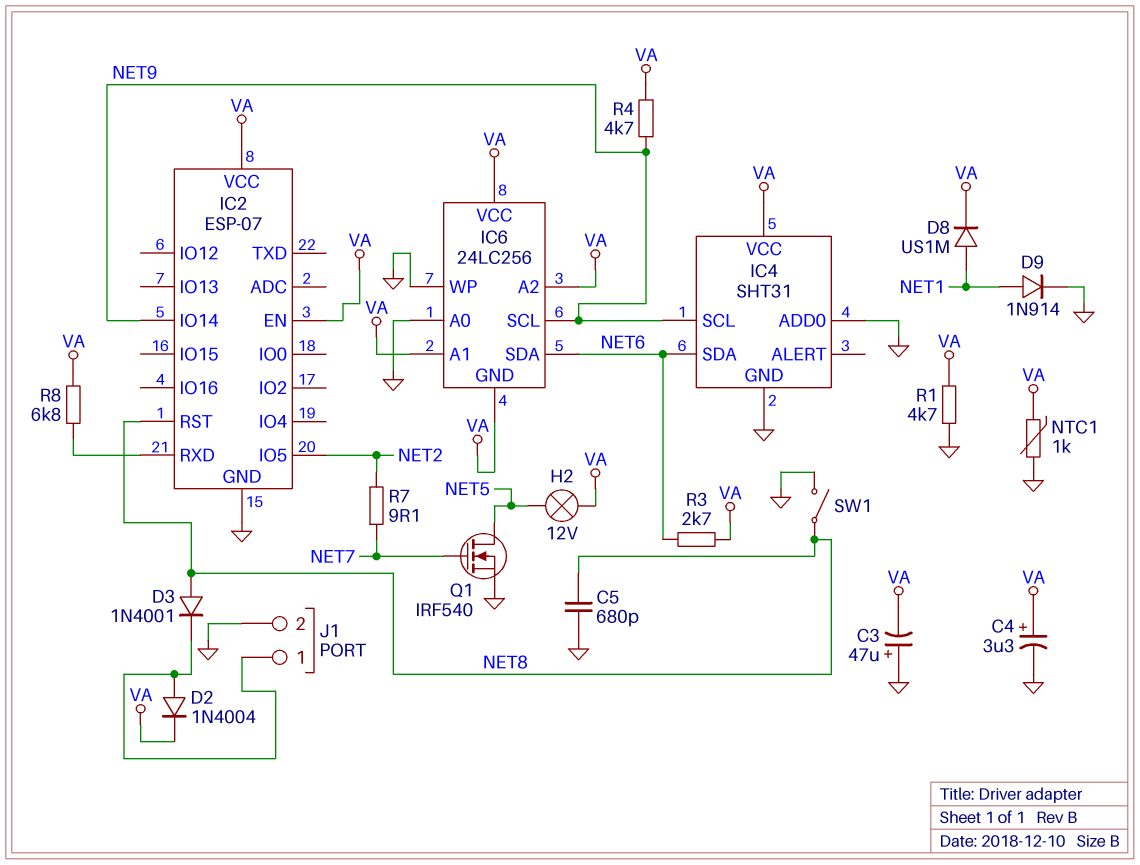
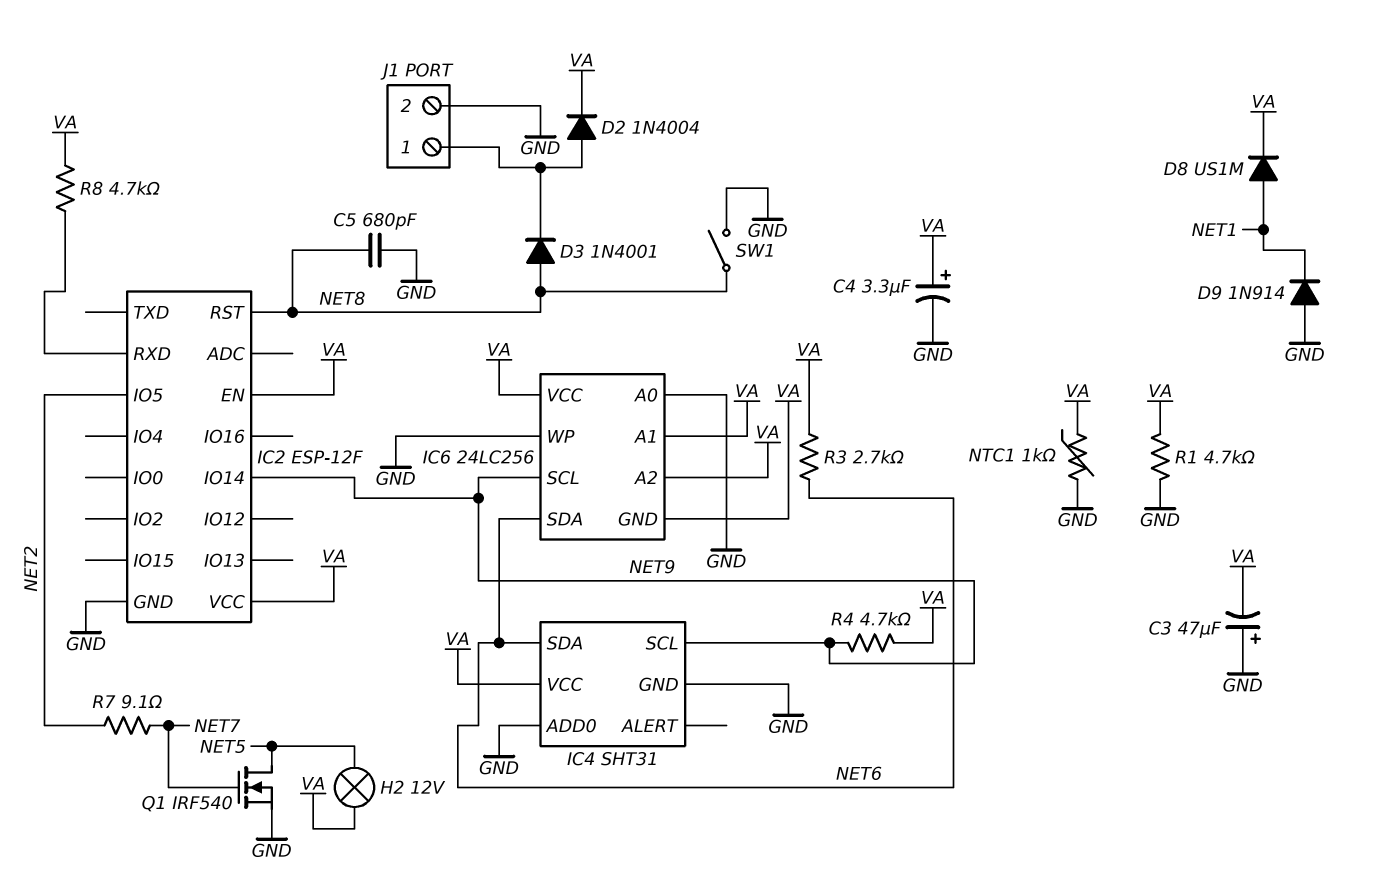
D9: diode 1N914 (A NET1, K GND) -> diode 1N914 (A GND, K NET1)
IC2: ESP-07 -> ESP-12F
R8: 6.8k (IC2/RXD, VA) -> 4.7k (IC2/RXD, VA)

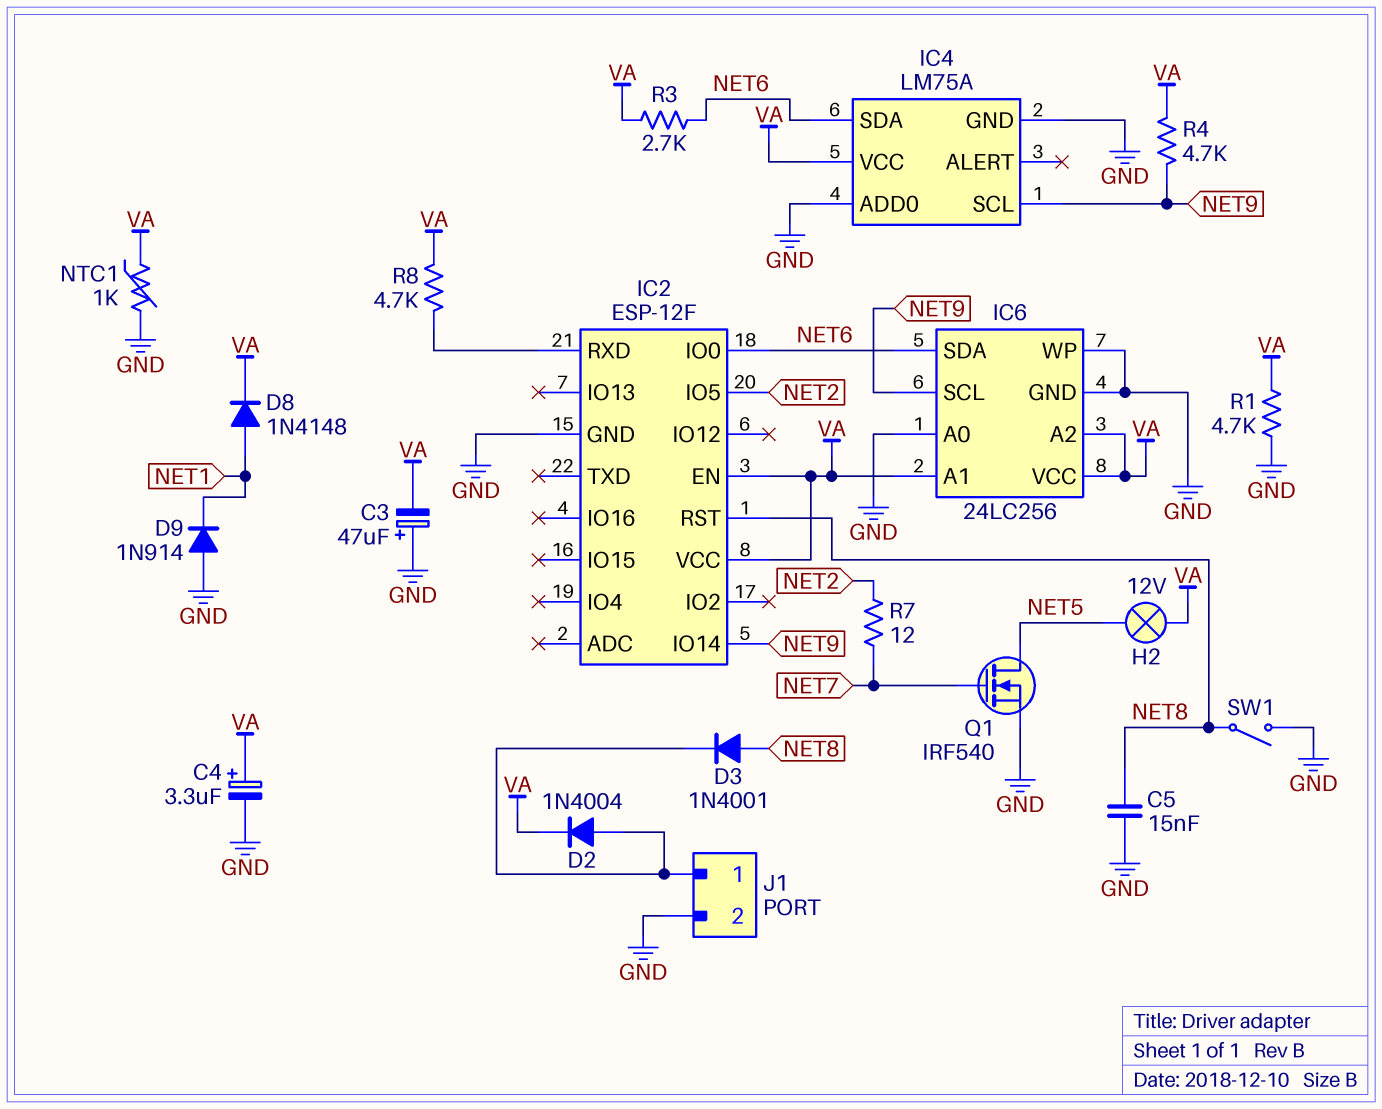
C5: 680pF (GND, NET8) -> 15nF (GND, NET8)
D8: diode US1M (A NET1, K VA) -> diode 1N4148 (A NET1, K VA)
IC2 pin IO0: none -> NET6
IC4: SHT31 -> LM75A
IC6 pin GND: VA -> GND
R7: 9.1 (NET2, NET7) -> 12 (NET2, NET7)

